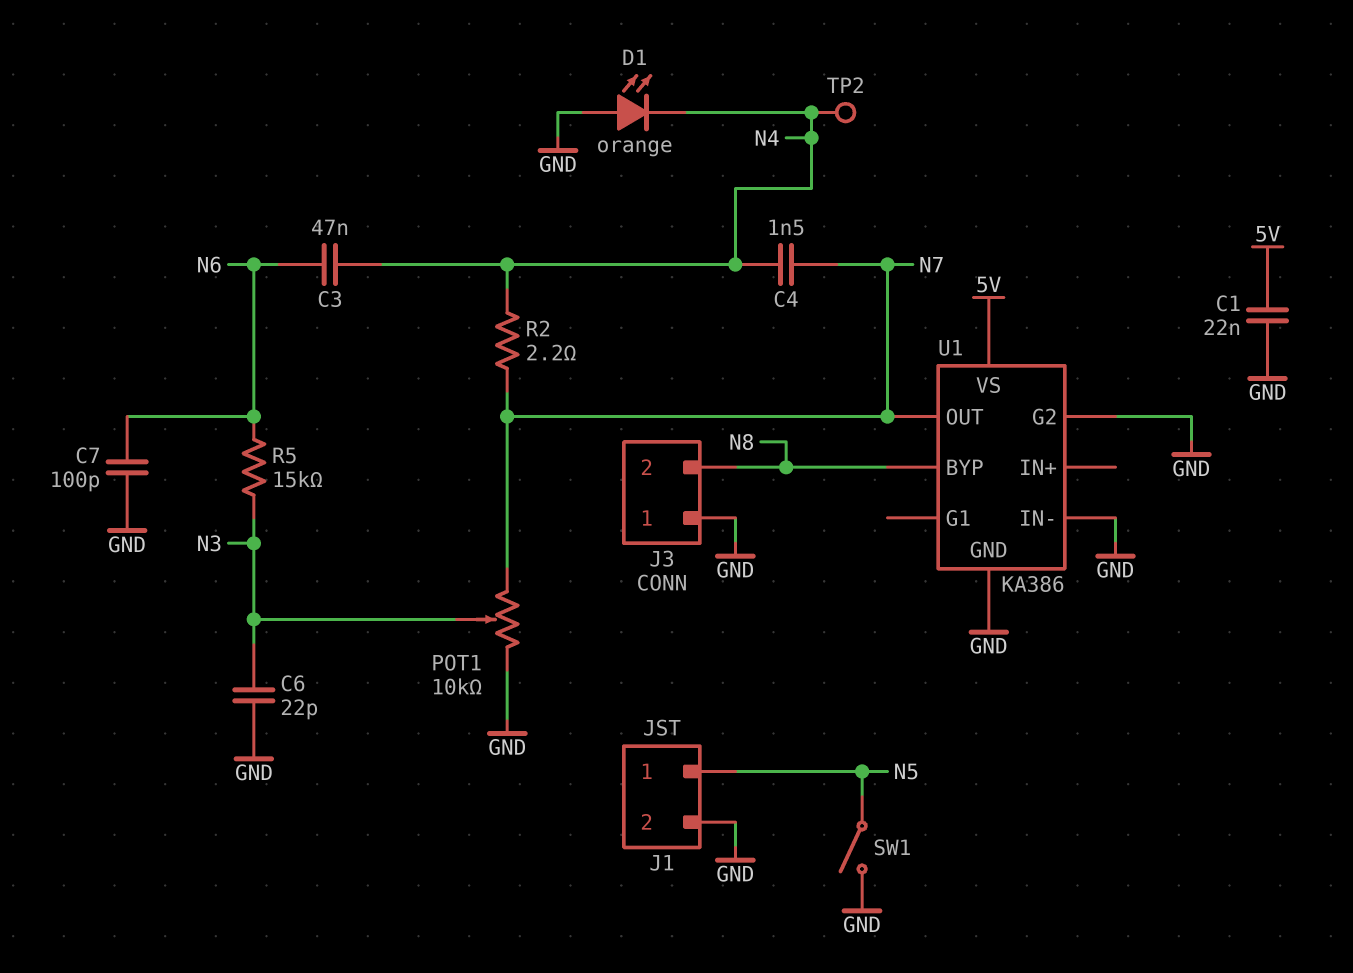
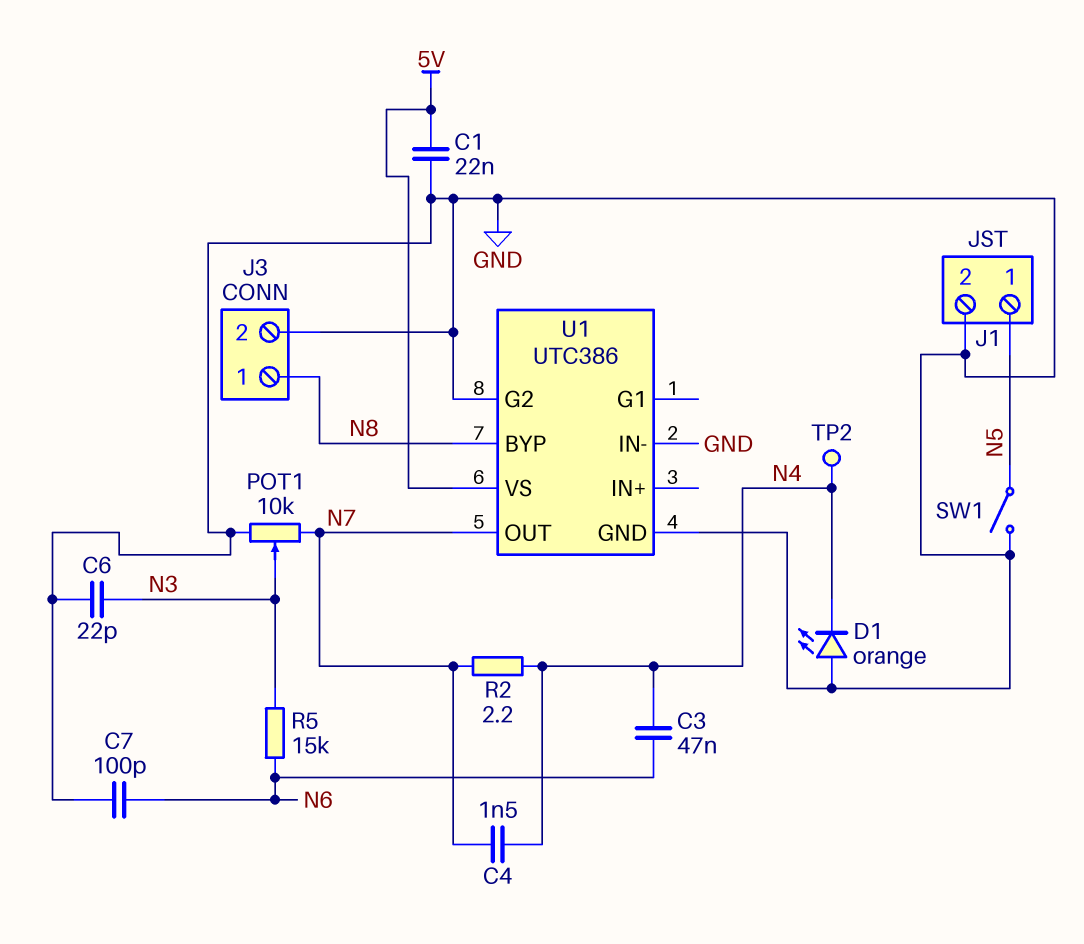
J3 pin 1: GND -> N8
J3 pin 2: N8 -> GND
U1: KA386 -> UTC386

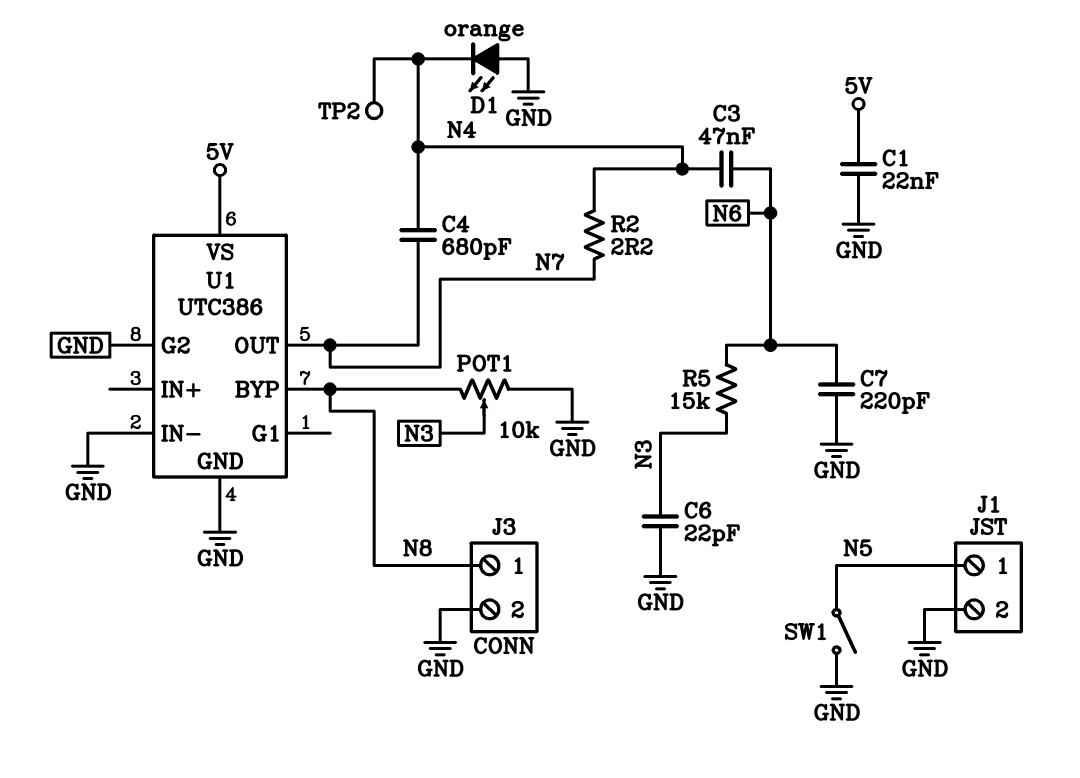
C4: 1.5nF (N4, N7) -> 680pF (N4, N7)
C7: 100pF (GND, N6) -> 220pF (GND, N6)
POT1: 10k (GND, N7, wiper N3) -> 10k (GND, N8, wiper N3)

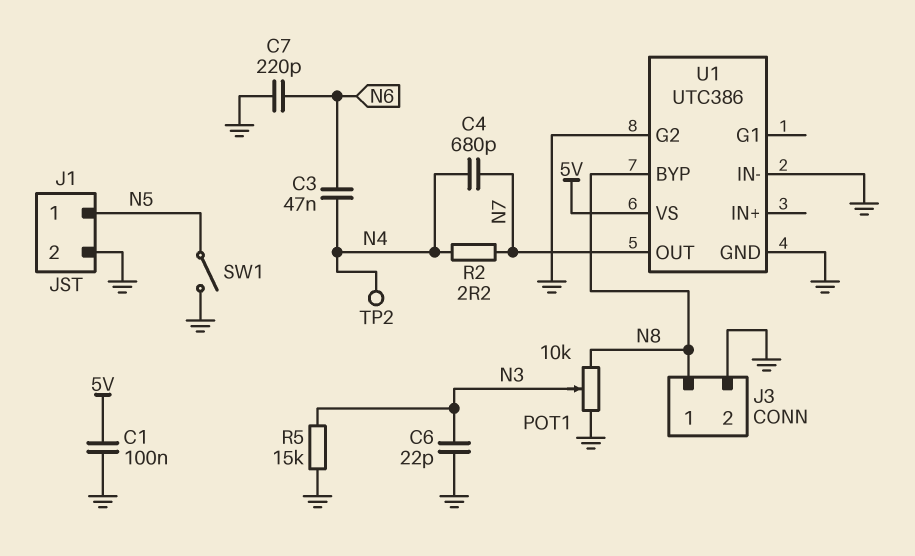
C1: 22nF (5V, GND) -> 100nF (5V, GND)
D1: LED orange (A GND, K N4) -> none
R5: 15k (N3, N6) -> 15k (GND, N3)

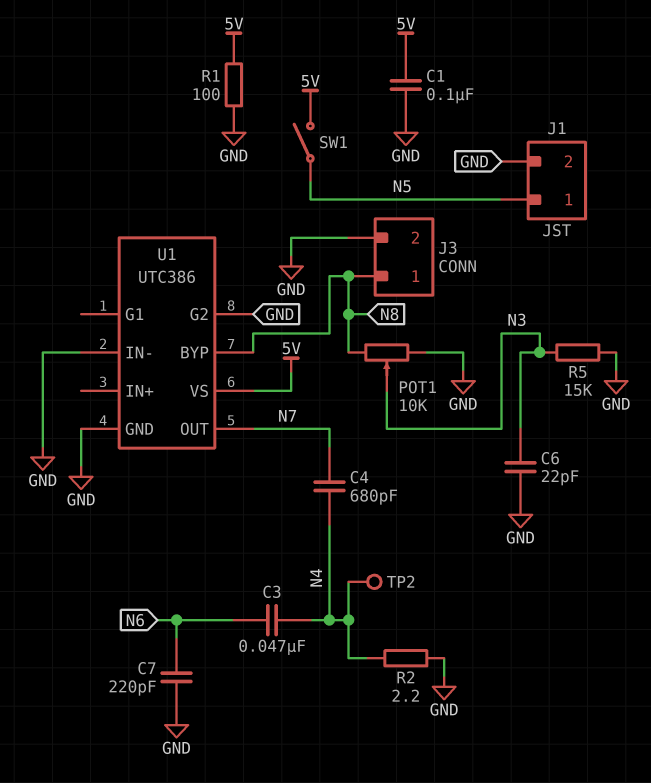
R1: none -> 100 (5V, GND)
R2: 2.2 (N4, N7) -> 2.2 (GND, N4)
SW1: switch (GND, N5) -> switch (5V, N5)

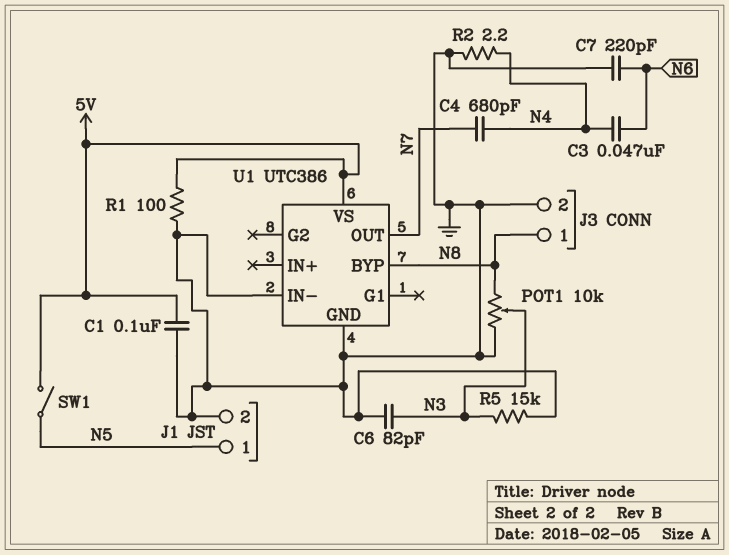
C6: 22pF (GND, N3) -> 82pF (GND, N3)
TP2: test point (N4) -> none
U1 pin G2: GND -> none

